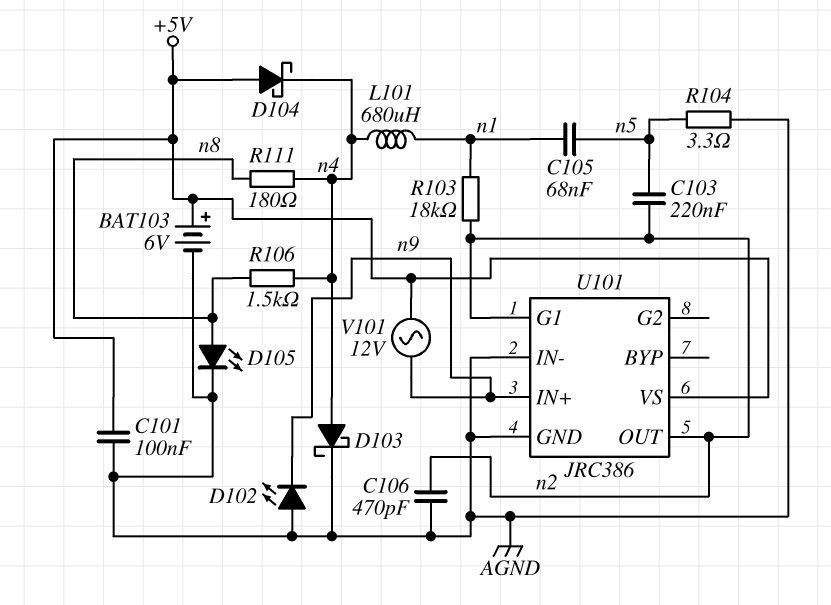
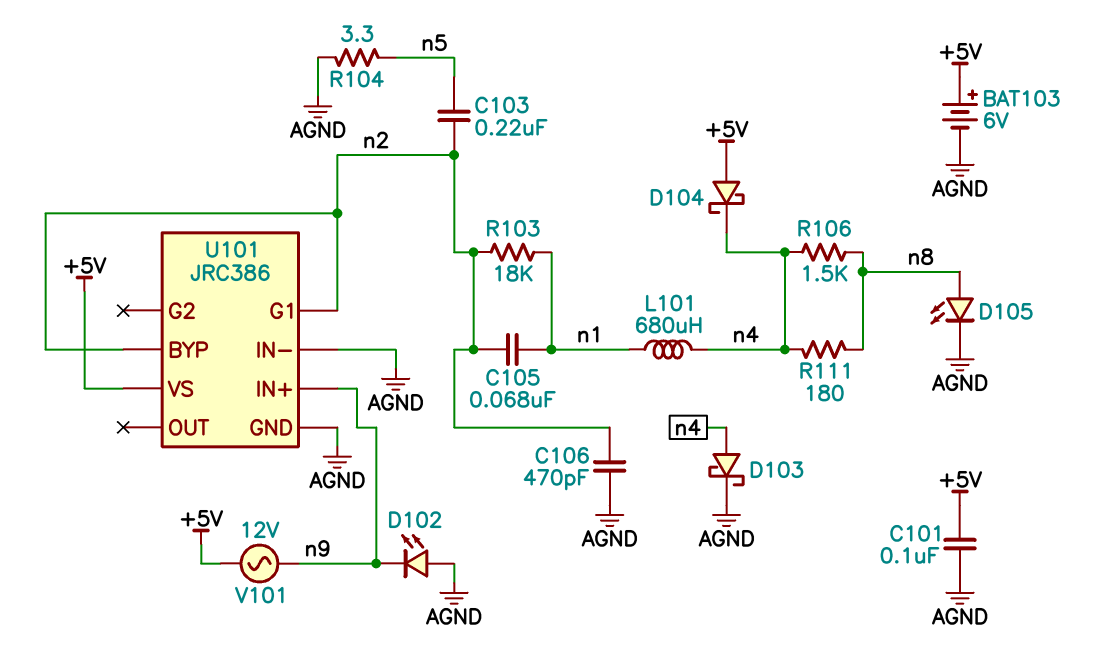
C105: 68nF (n1, n5) -> 68nF (n1, n2)
U101 pin BYP: none -> n2
U101 pin OUT: n2 -> none

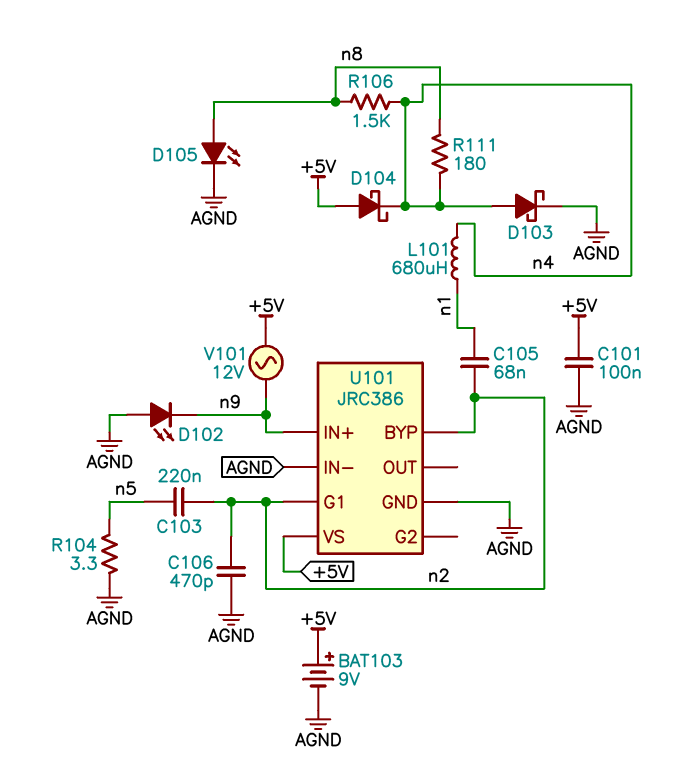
BAT103: 6V (plus +5V, minus AGND) -> 9V (plus +5V, minus AGND)
R103: 18k (n1, n2) -> none

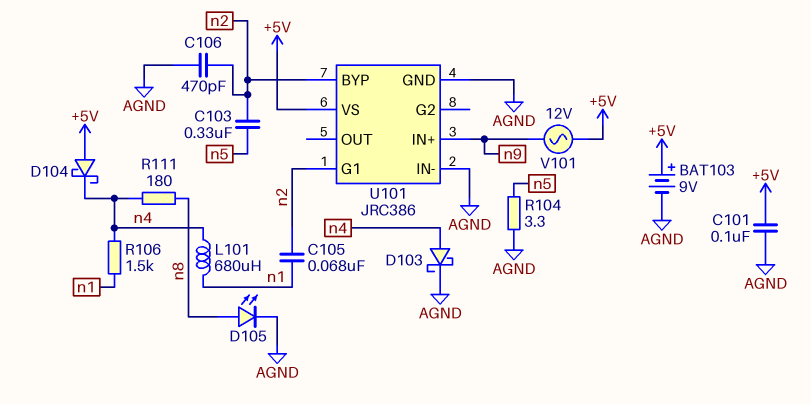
C103: 220nF (n2, n5) -> 330nF (n2, n5)
D102: LED (A AGND, K n9) -> none
R106: 1.5k (n4, n8) -> 1.5k (n1, n4)

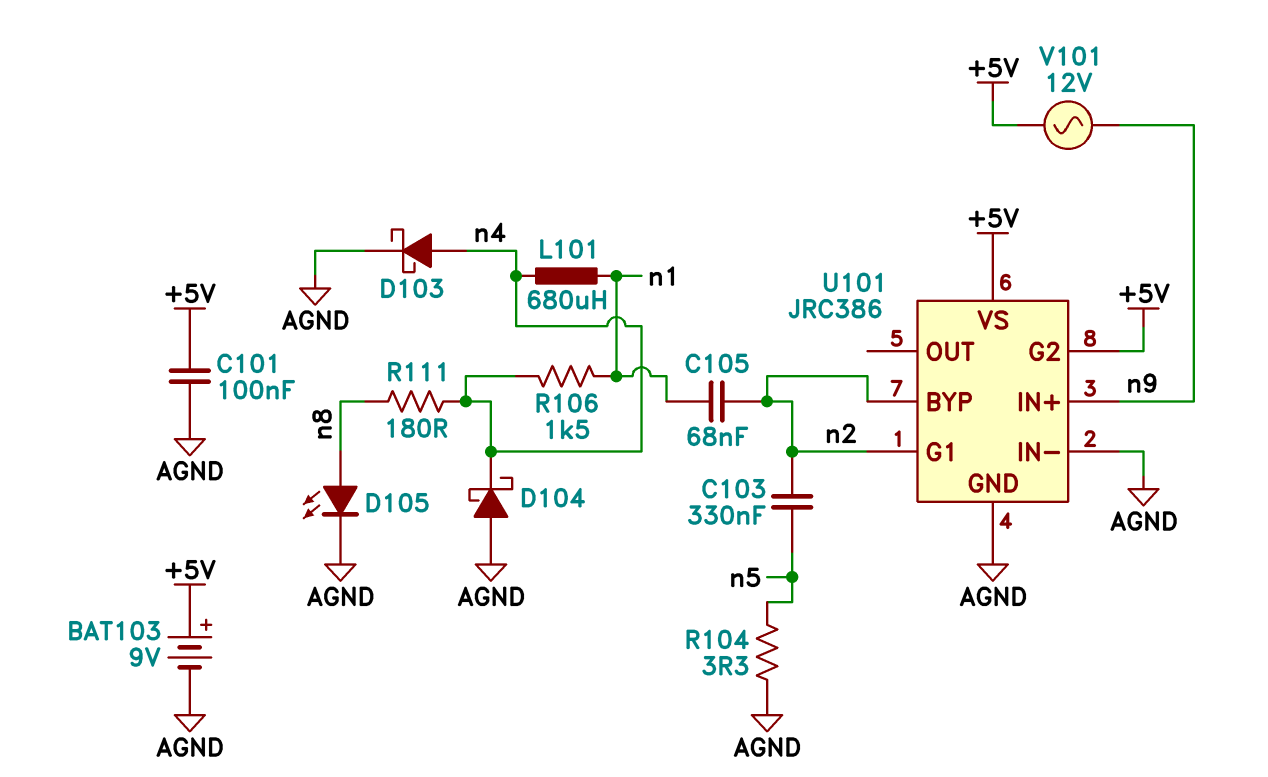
C106: 470pF (AGND, n2) -> none
D104: schottky (A +5V, K n4) -> schottky (A AGND, K n4)
U101 pin G2: none -> +5V

